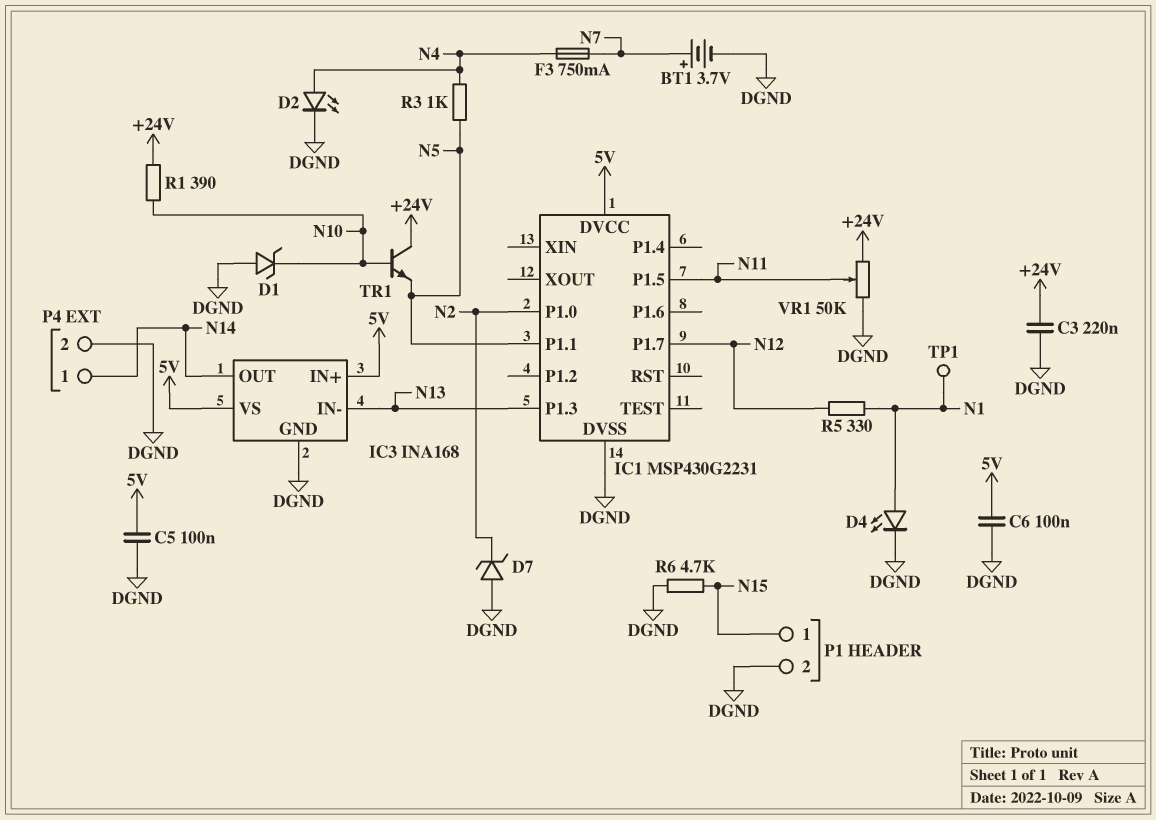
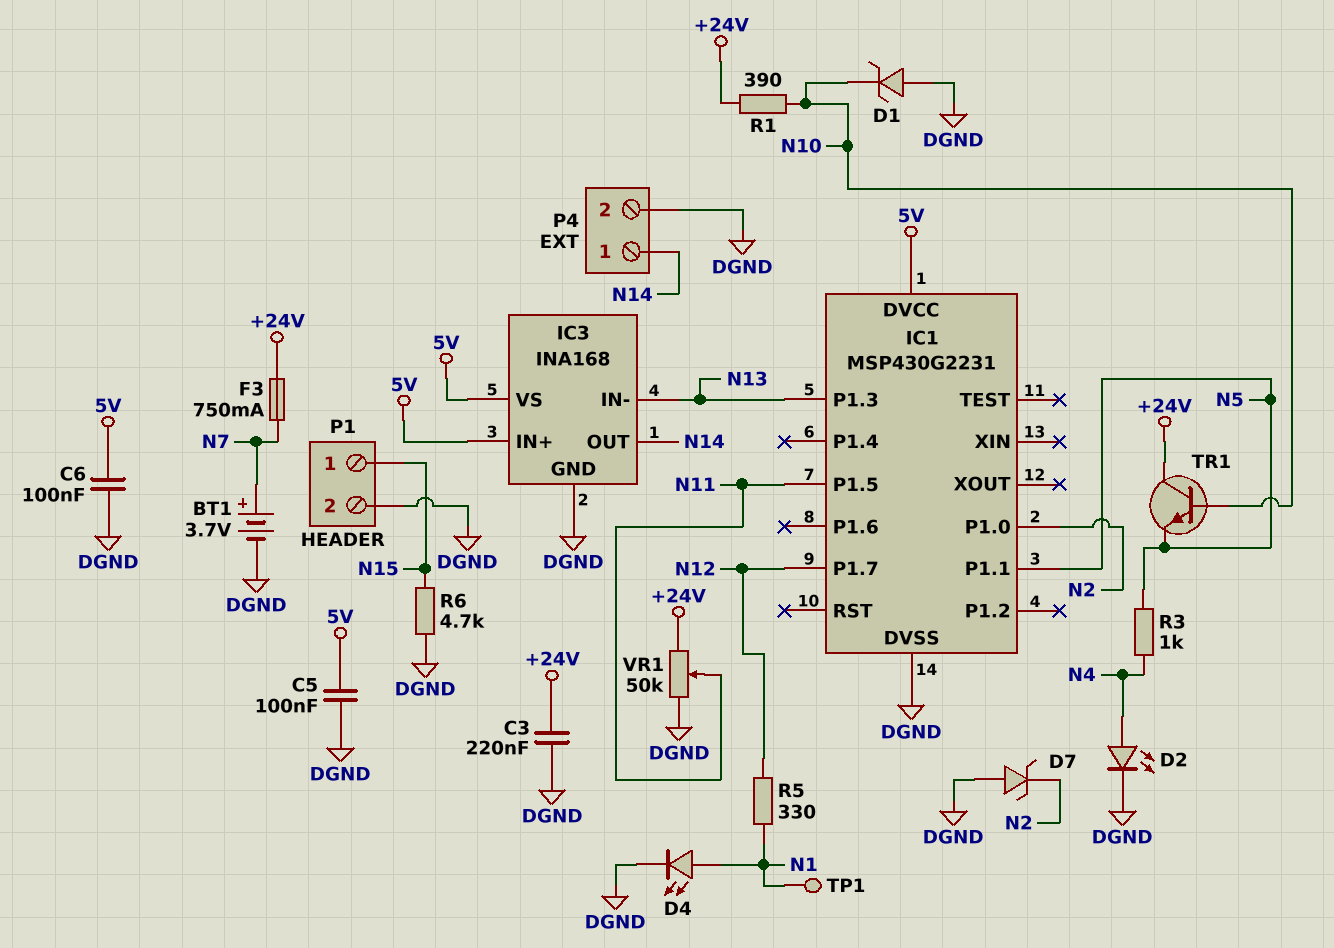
F3: 750mA (N4, N7) -> 750mA (+24V, N7)

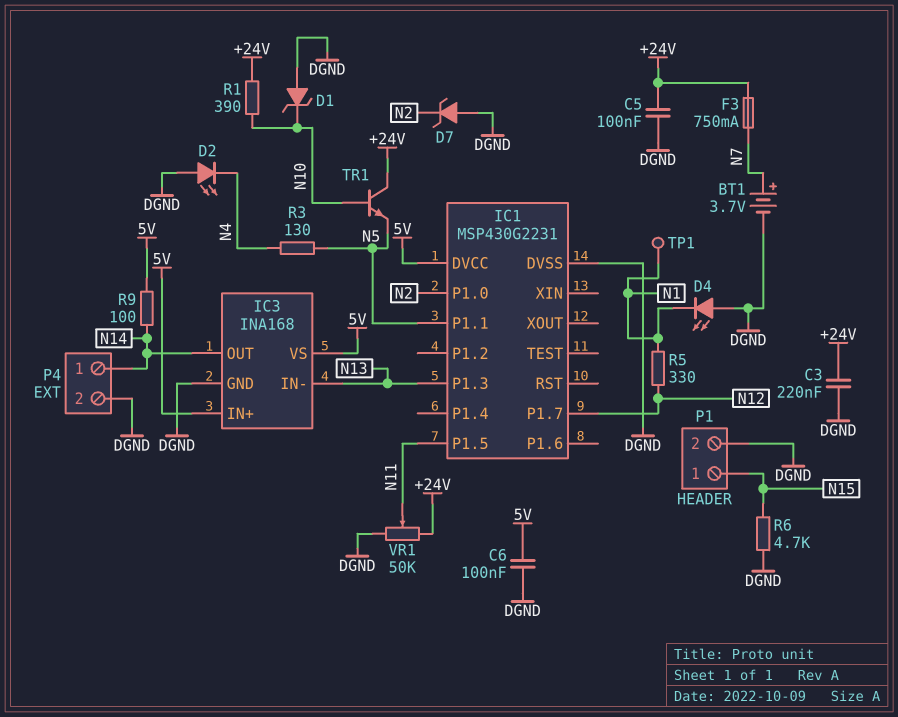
C5: 100nF (5V, DGND) -> 100nF (+24V, DGND)
D2: LED (A N4, K DGND) -> LED (A DGND, K N4)
D4: LED (A N1, K DGND) -> LED (A DGND, K N1)
R3: 1k (N4, N5) -> 130 (N4, N5)
R9: none -> 100 (5V, N14)

